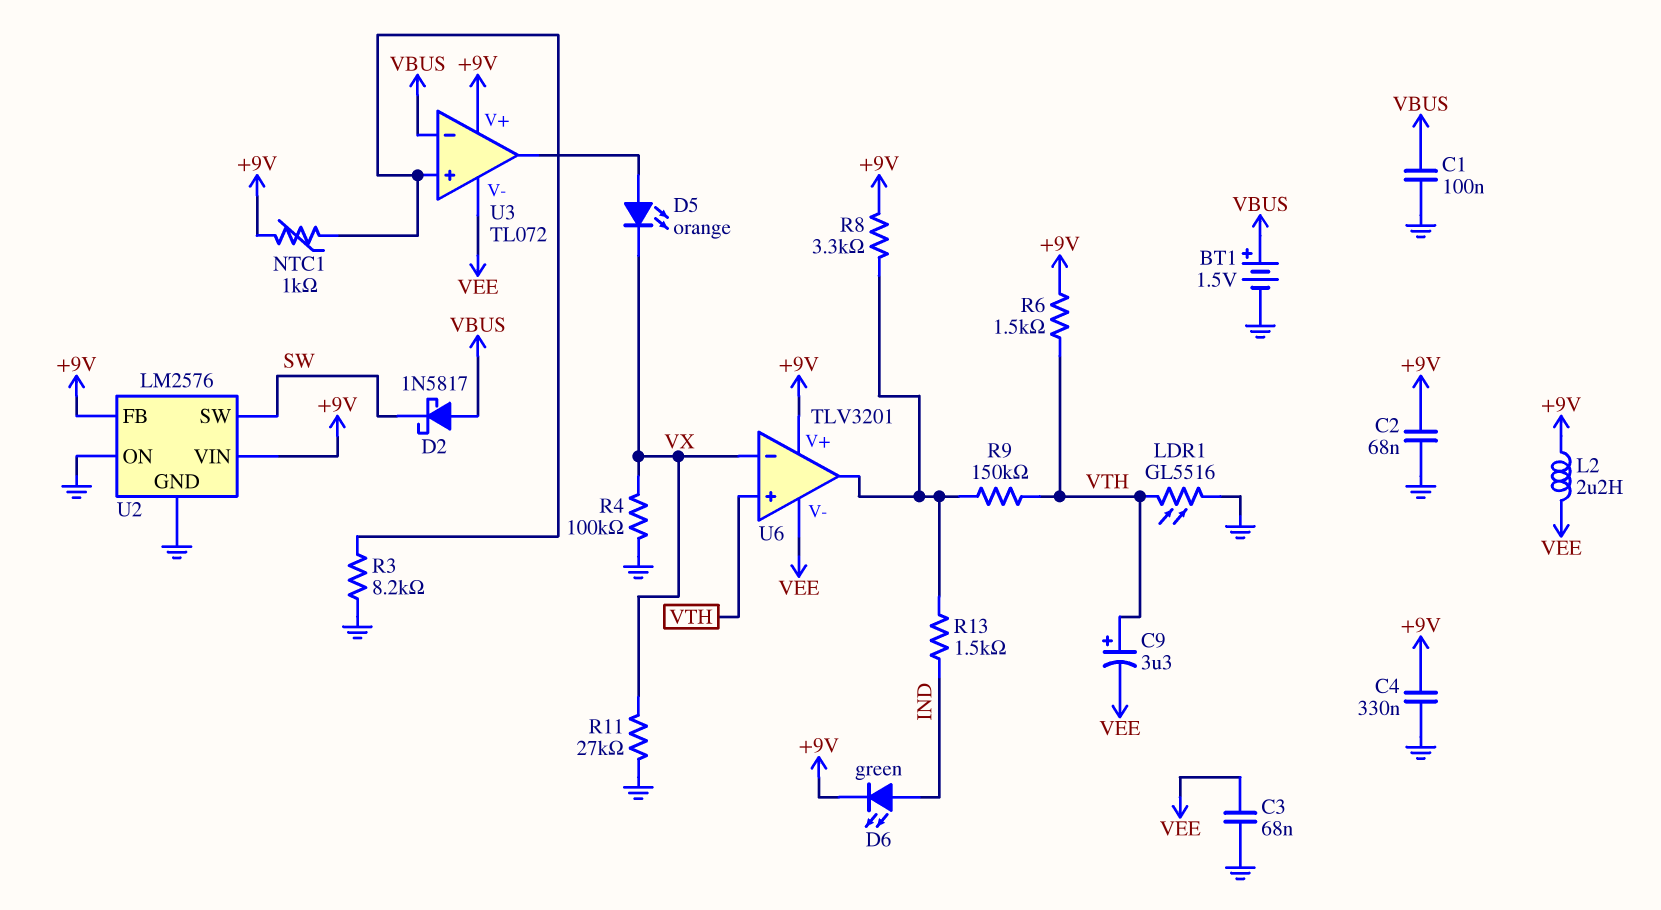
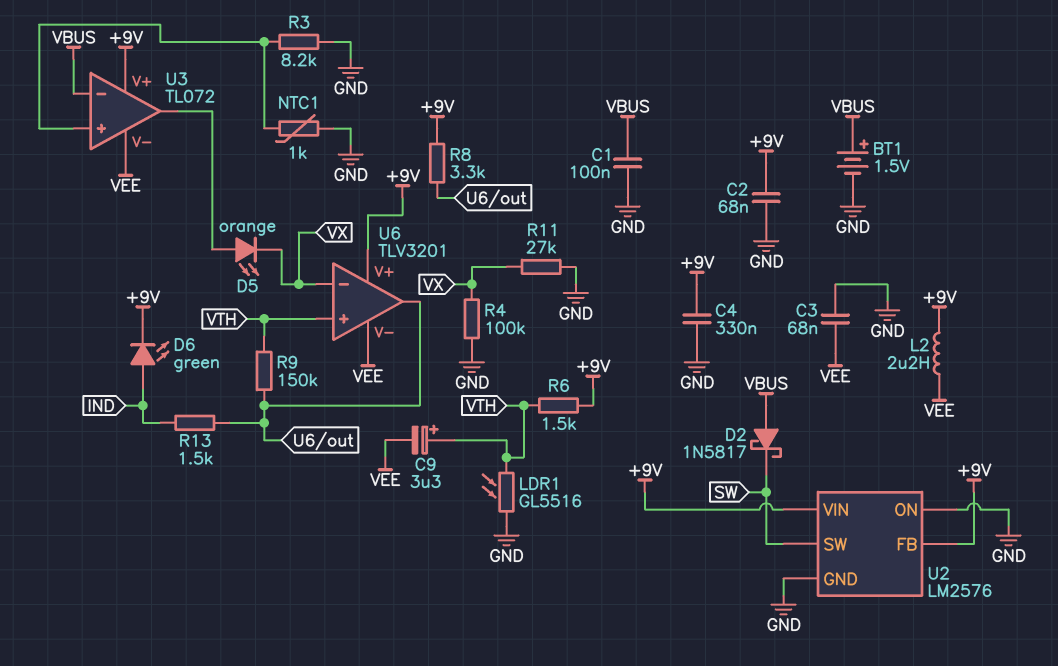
NTC1: 1k (+9V, U3/in+) -> 1k (GND, U3/in+)

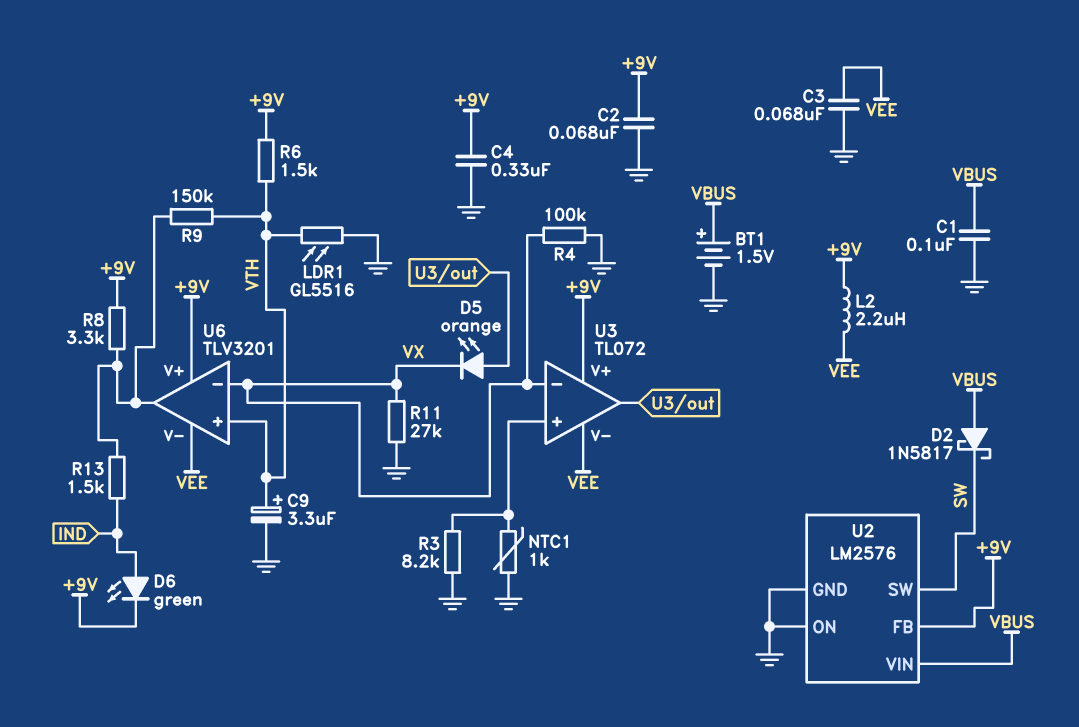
C9: 3.3uF (plus VTH, minus VEE) -> 3.3uF (plus VTH, minus GND)
U2 pin VIN: +9V -> VBUS
U3 pin in-: VBUS -> VX

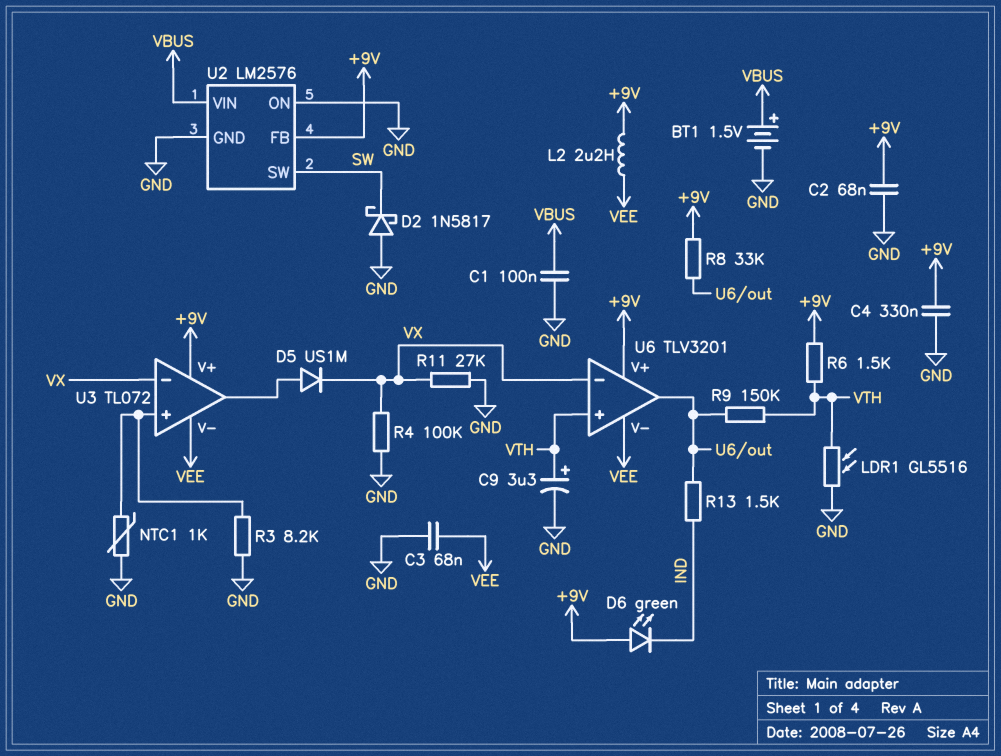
D2: schottky 1N5817 (A VBUS, K SW) -> schottky 1N5817 (A GND, K SW)
D5: LED orange (A U3/out, K VX) -> diode US1M (A U3/out, K VX)
D6: LED green (A IND, K +9V) -> LED green (A +9V, K IND)
R8: 3.3k (+9V, U6/out) -> 33k (+9V, U6/out)

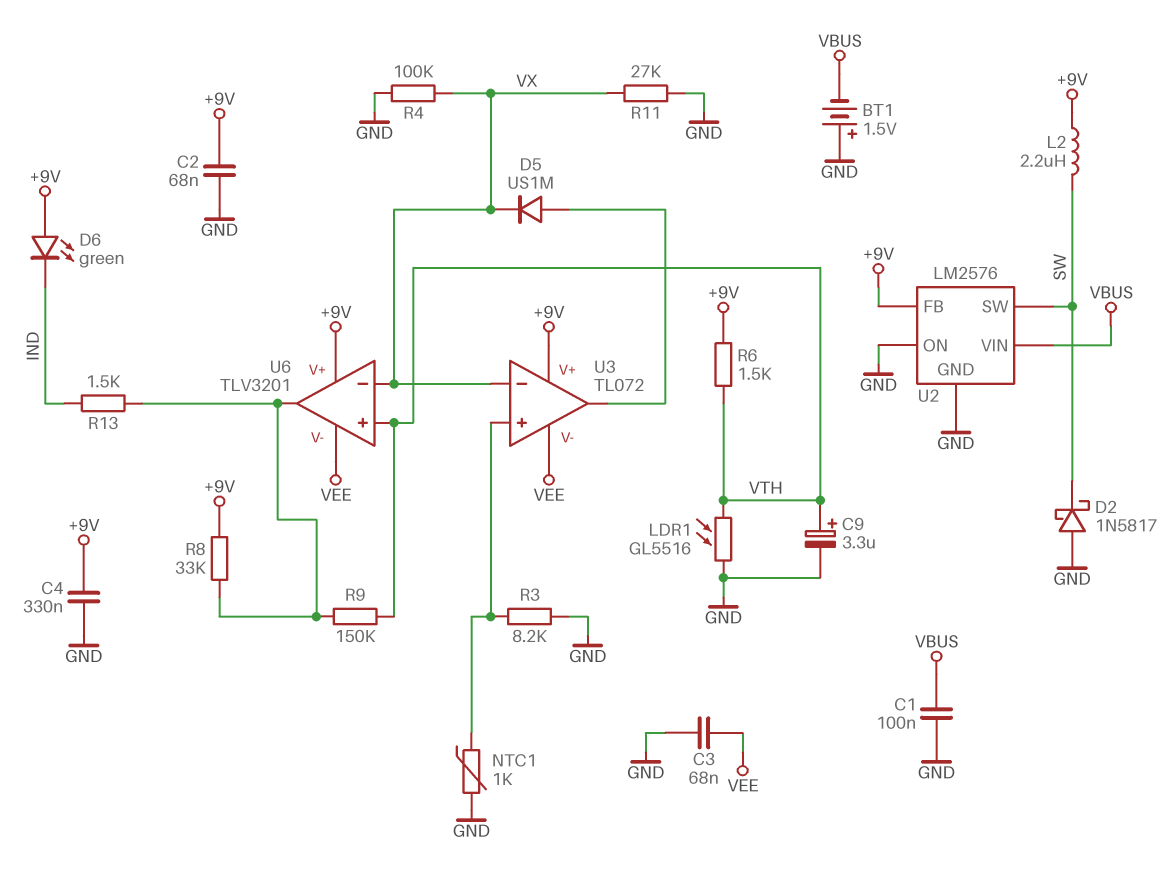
BT1: 1.5V (plus VBUS, minus GND) -> 1.5V (plus GND, minus VBUS)
L2: 2.2uH (+9V, VEE) -> 2.2uH (+9V, SW)

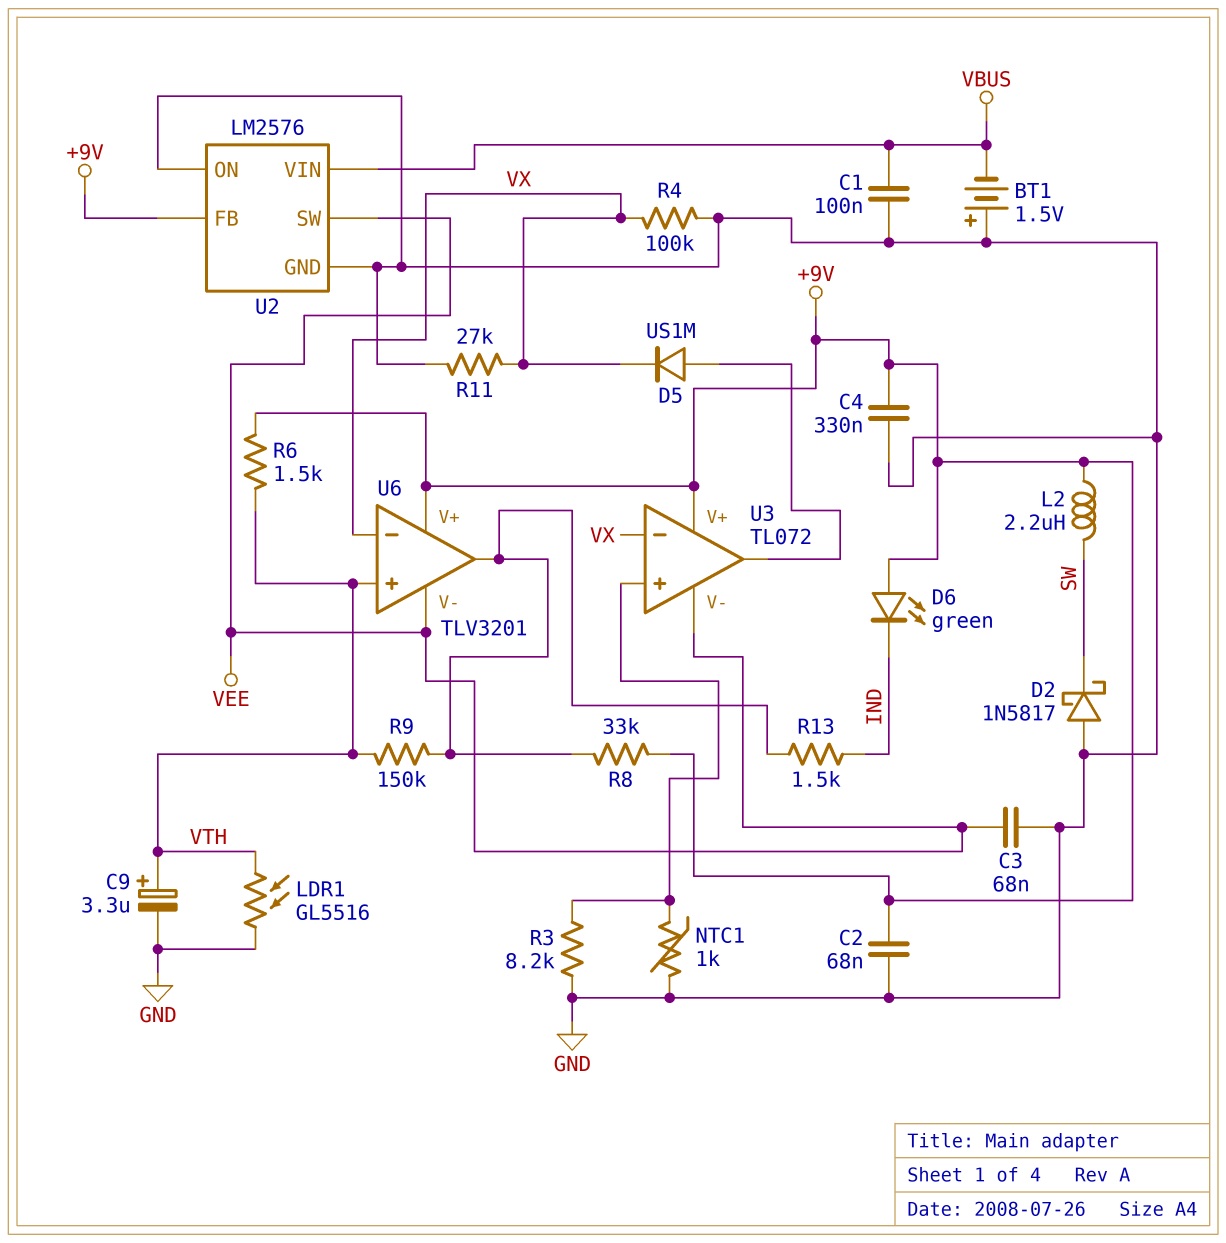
U2 pin SW: SW -> VEE

